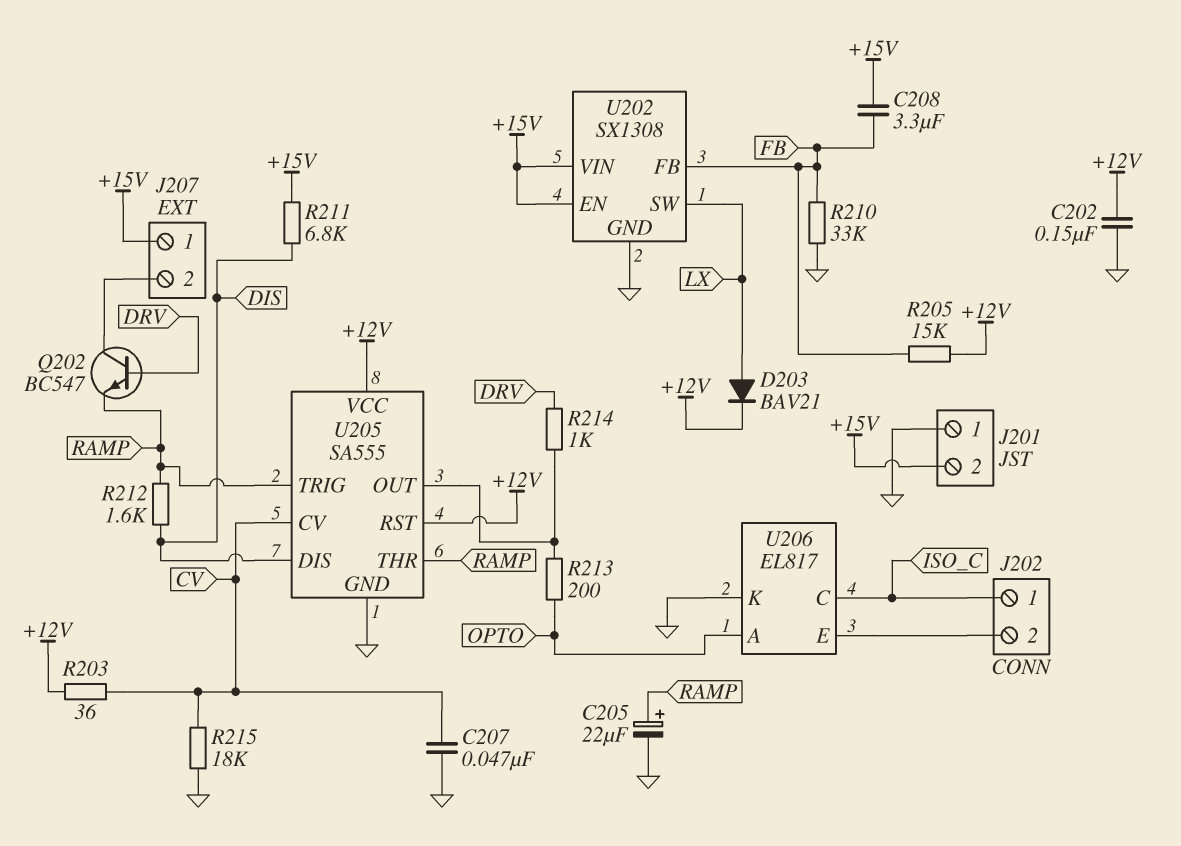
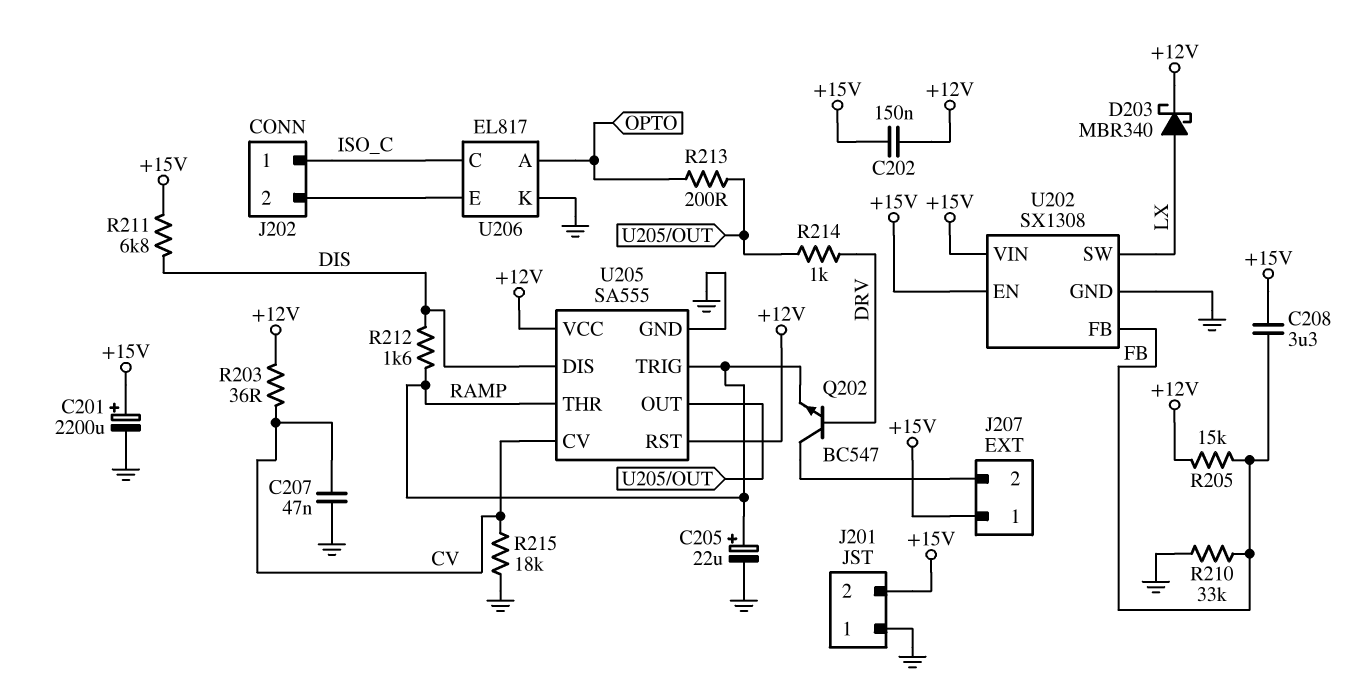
C201: none -> 2200uF (plus +15V, minus GND)
C202: 150nF (+12V, GND) -> 150nF (+12V, +15V)
D203: diode BAV21 (A LX, K +12V) -> schottky MBR340 (A LX, K +12V)

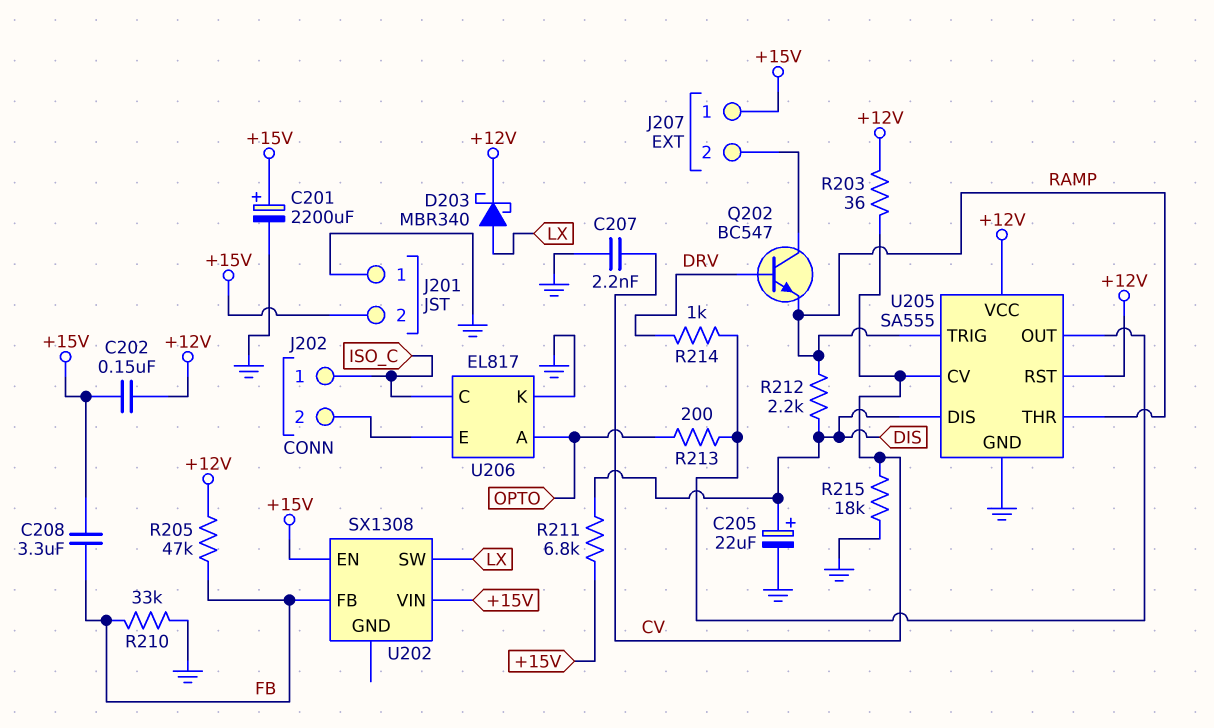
C205: 22uF (plus RAMP, minus GND) -> 22uF (plus DIS, minus GND)
C207: 47nF (CV, GND) -> 2.2nF (CV, GND)
R205: 15k (+12V, FB) -> 47k (+12V, FB)
R212: 1.6k (DIS, RAMP) -> 2.2k (DIS, RAMP)
U202 pin GND: GND -> none

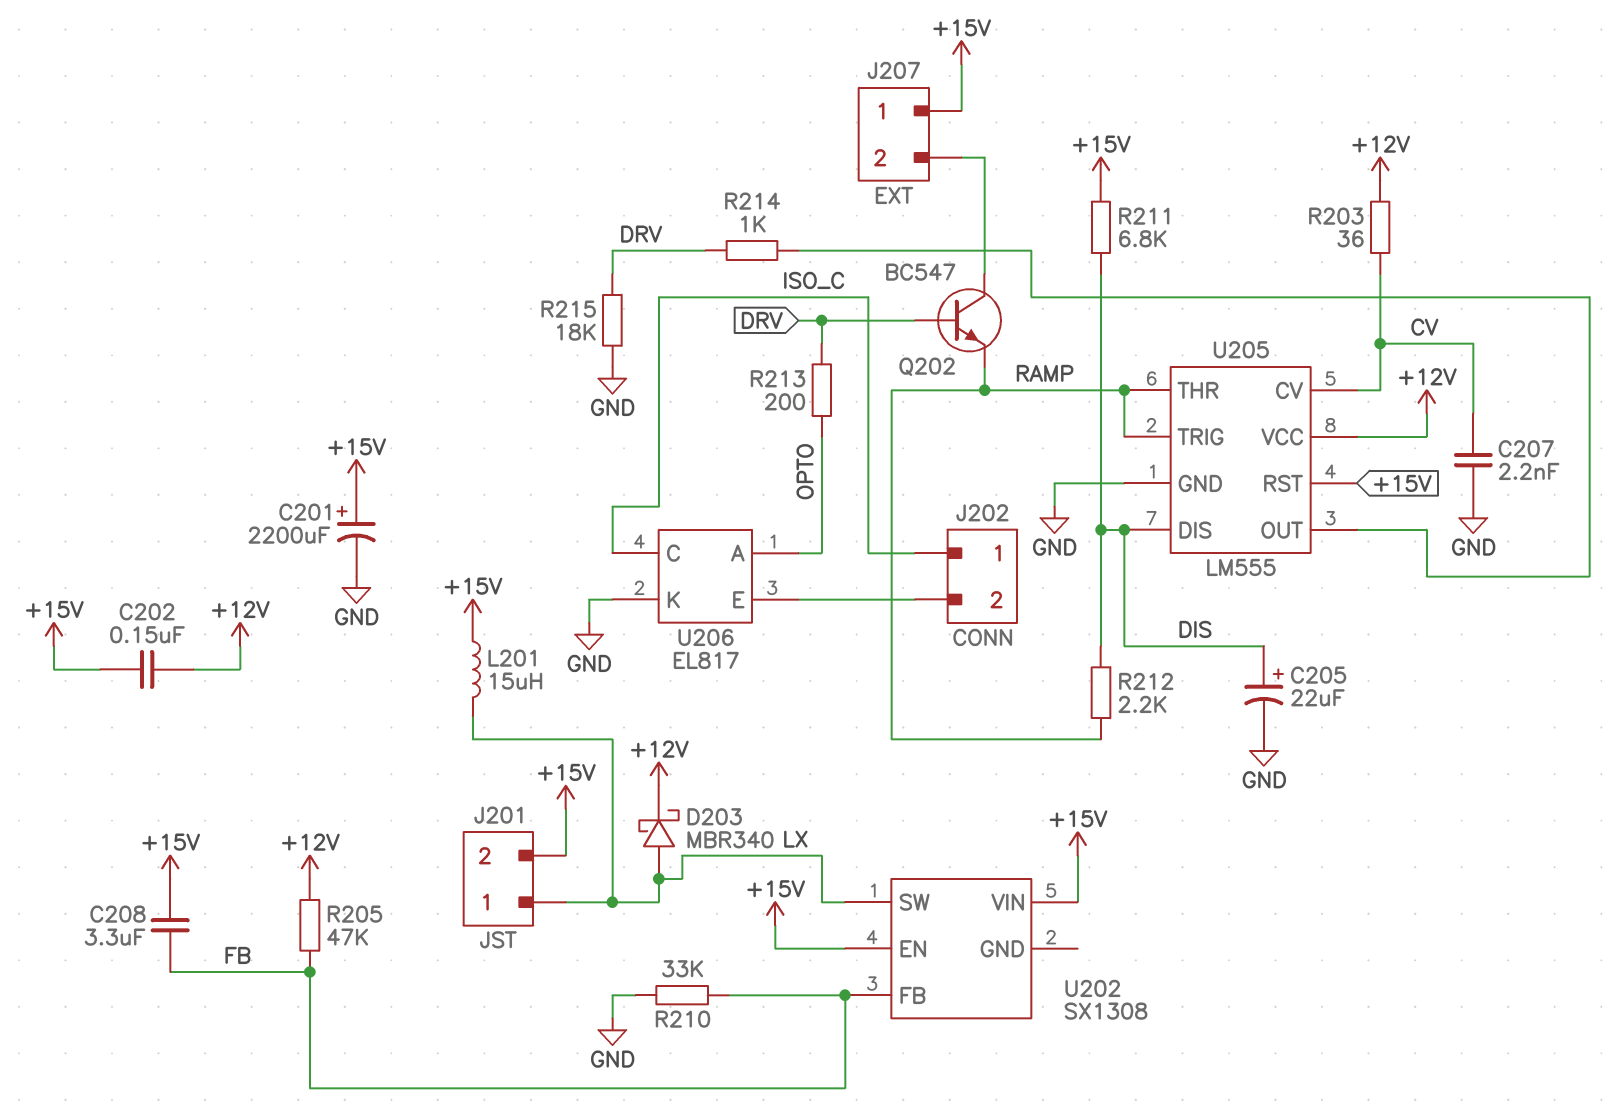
J201 pin 1: GND -> LX
L201: none -> 15uH (+15V, LX)
R213: 200 (OPTO, U205/OUT) -> 200 (DRV, OPTO)
R215: 18k (CV, GND) -> 18k (DRV, GND)
U205: SA555 -> LM555
U205 pin RST: +12V -> +15V

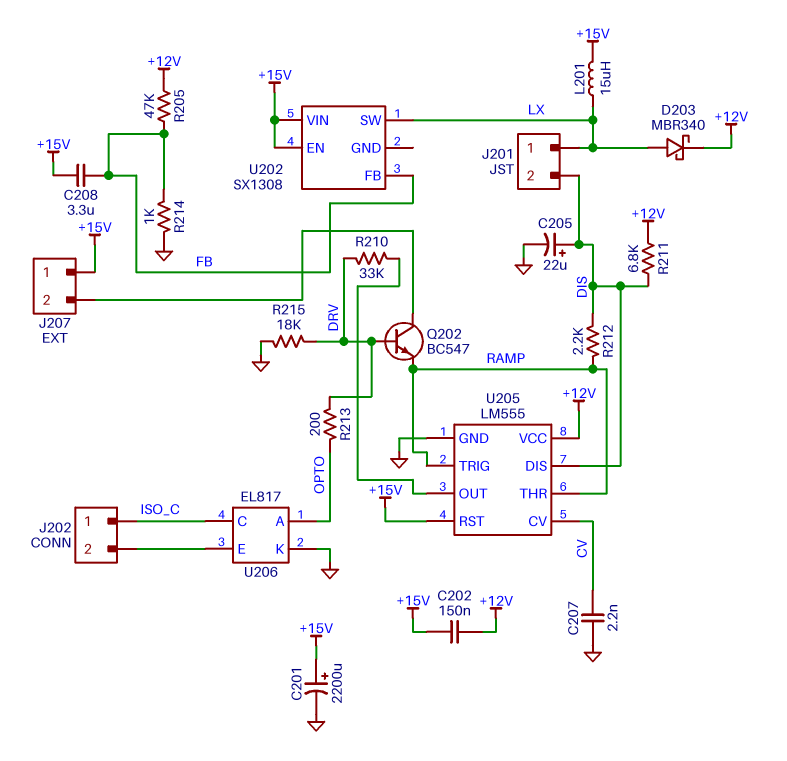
J201 pin 2: +15V -> DIS
R203: 36 (+12V, CV) -> none
R210: 33k (FB, GND) -> 33k (DRV, U205/OUT)
R211: 6.8k (+15V, DIS) -> 6.8k (+12V, DIS)
R214: 1k (DRV, U205/OUT) -> 1k (FB, GND)

